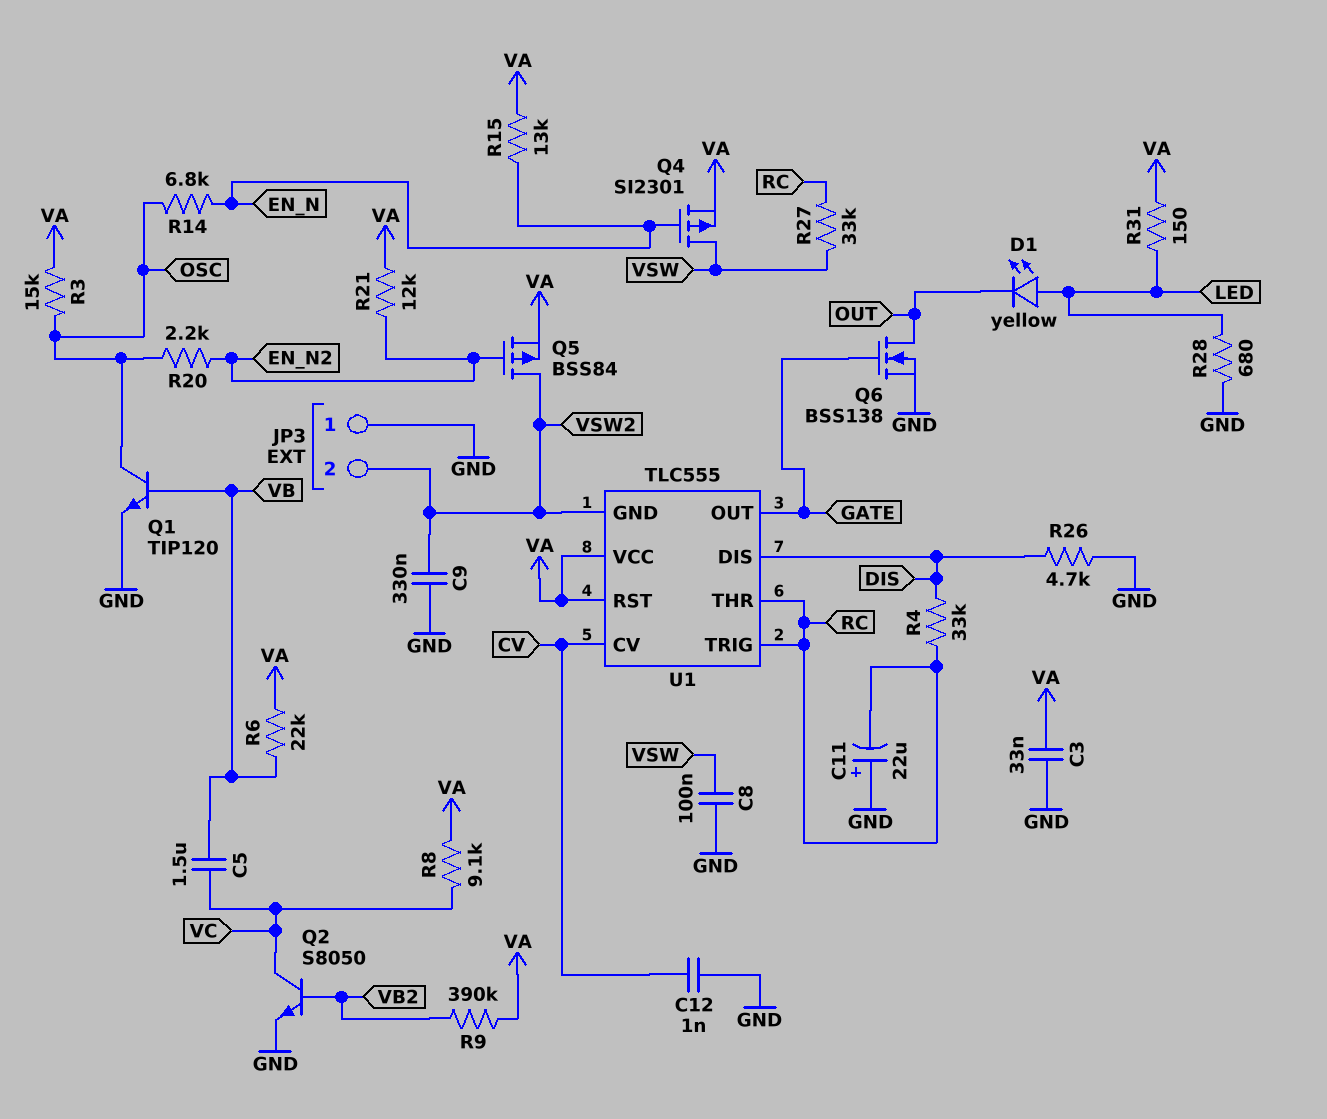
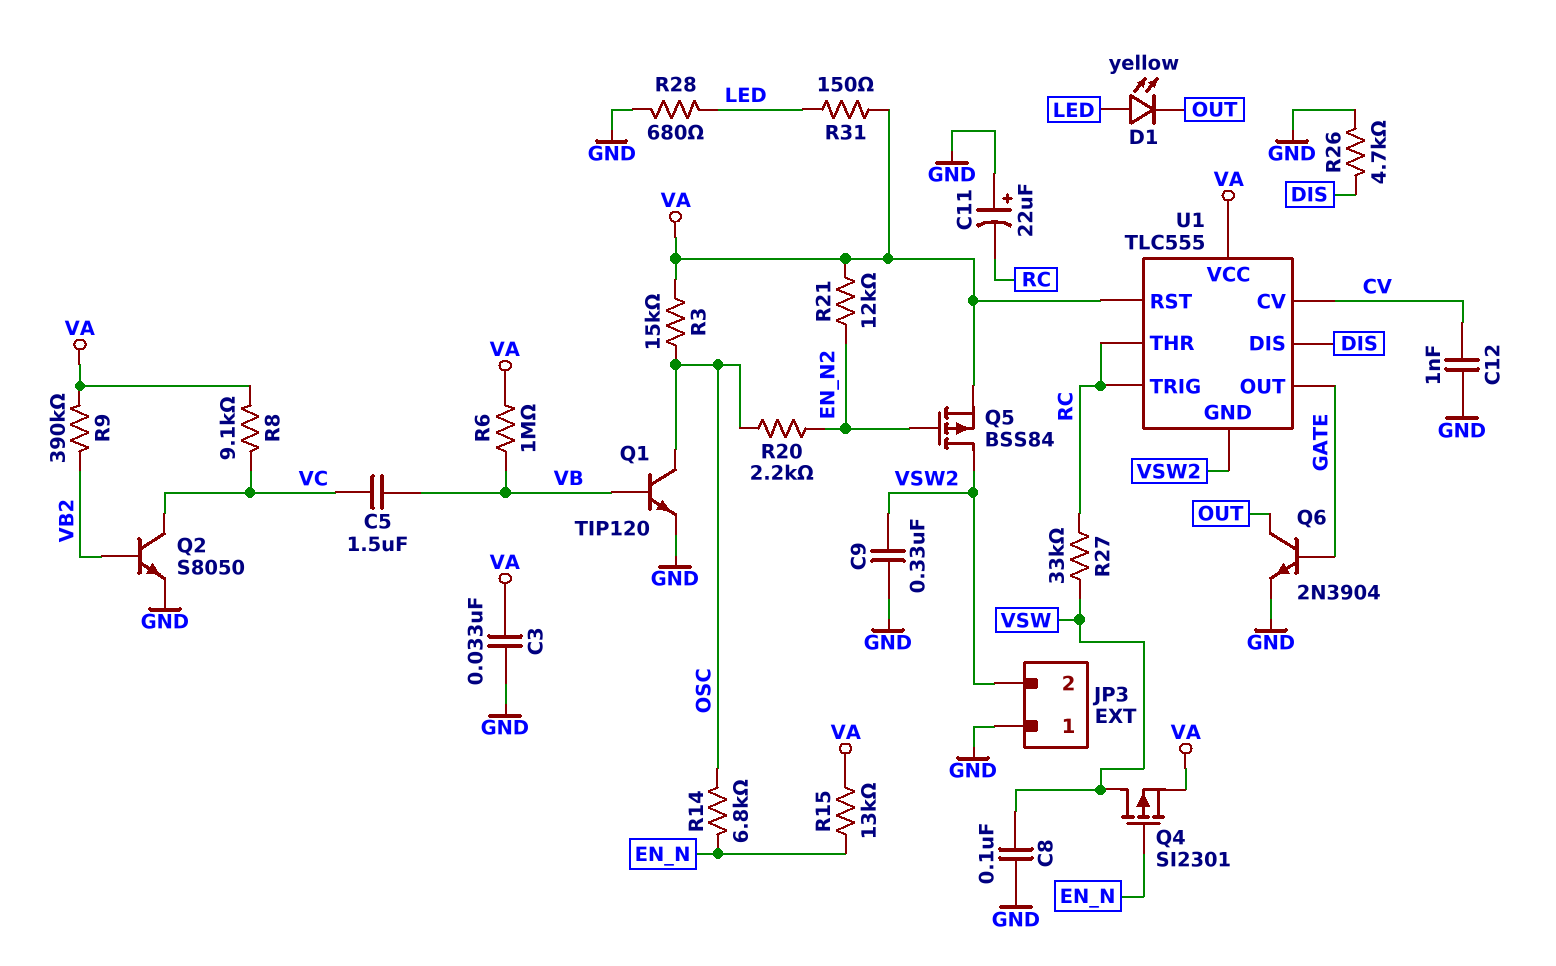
Q6: NMOS BSS138 (G GATE, D OUT, S GND) -> NPN 2N3904 (B GATE, C OUT, E GND)
R4: 33k (DIS, RC) -> none
R6: 22k (VA, VB) -> 1M (VA, VB)

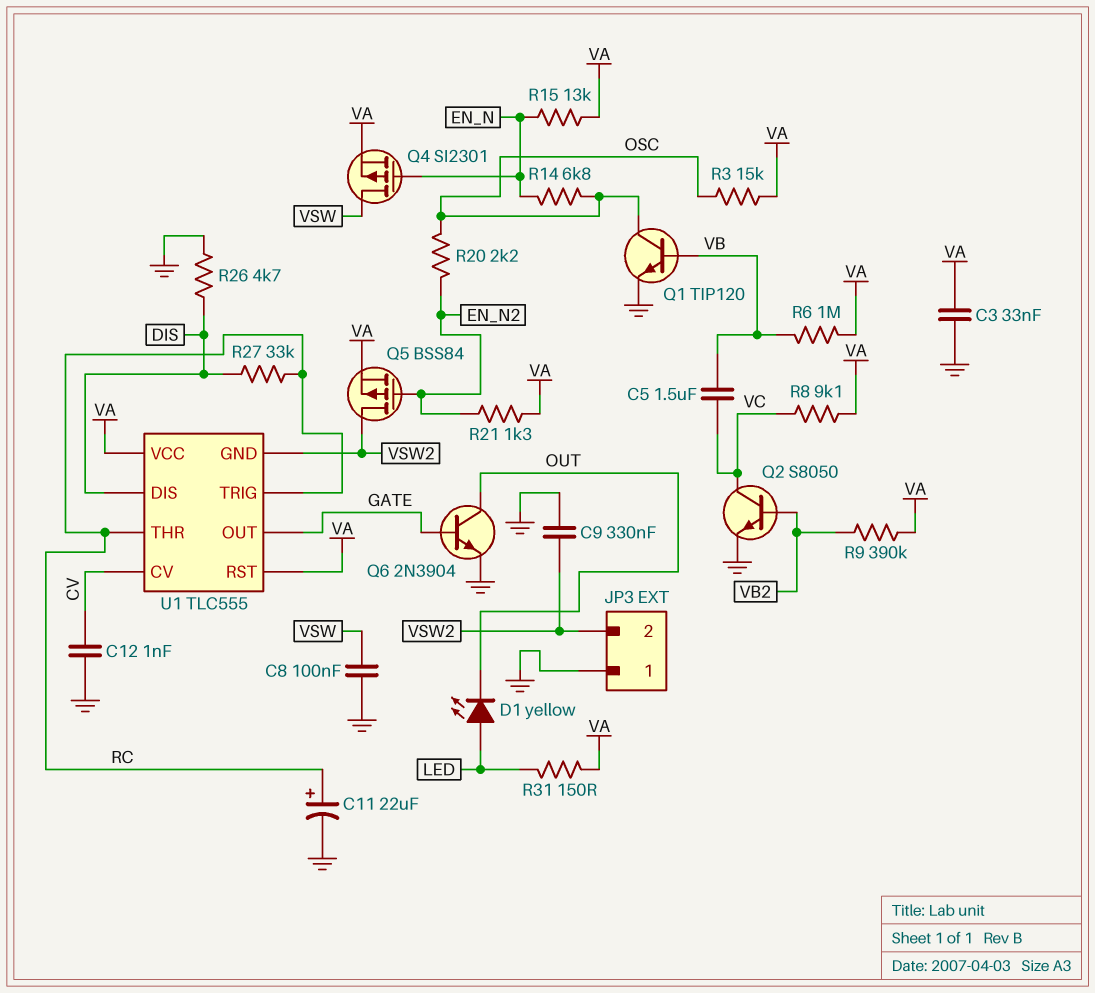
C11: 22uF (plus GND, minus RC) -> 22uF (plus RC, minus GND)
R21: 12k (EN_N2, VA) -> 1.3k (EN_N2, VA)
R27: 33k (RC, VSW) -> 33k (DIS, RC)
R28: 680 (GND, LED) -> none

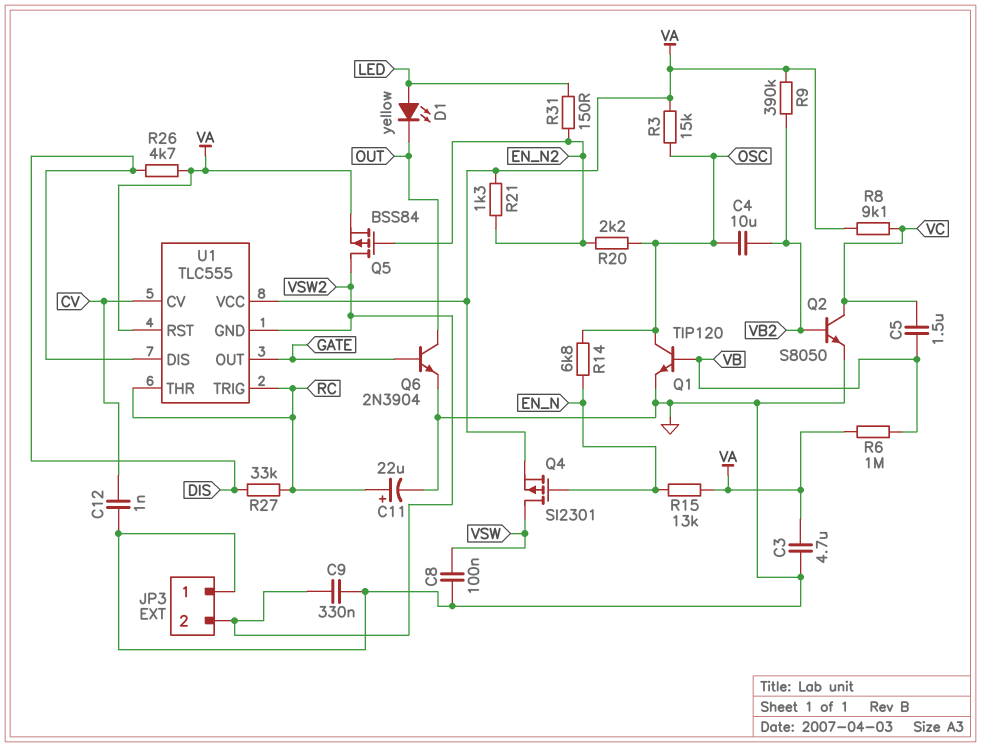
C3: 33nF (GND, VA) -> 4.7uF (GND, VA)
C4: none -> 10uF (OSC, VB2)
R26: 4.7k (DIS, GND) -> 4.7k (DIS, VA)
R31: 150 (LED, VA) -> 150 (EN_N2, LED)

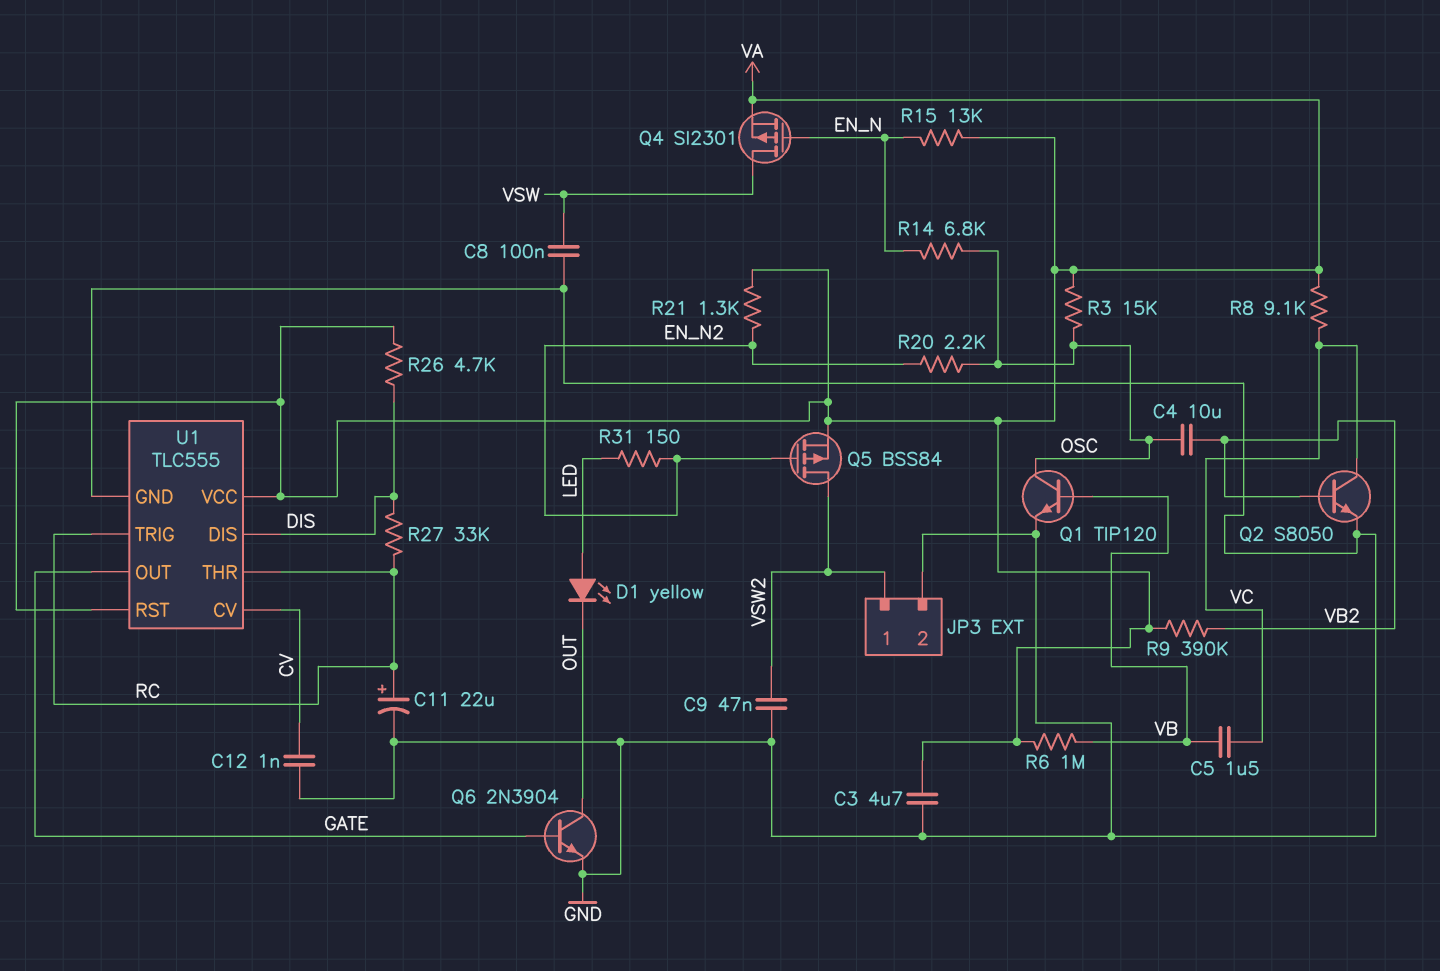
C9: 330nF (GND, VSW2) -> 47nF (GND, VSW2)
JP3 pin 1: GND -> VSW2
JP3 pin 2: VSW2 -> GND
U1 pin GND: VSW2 -> GND

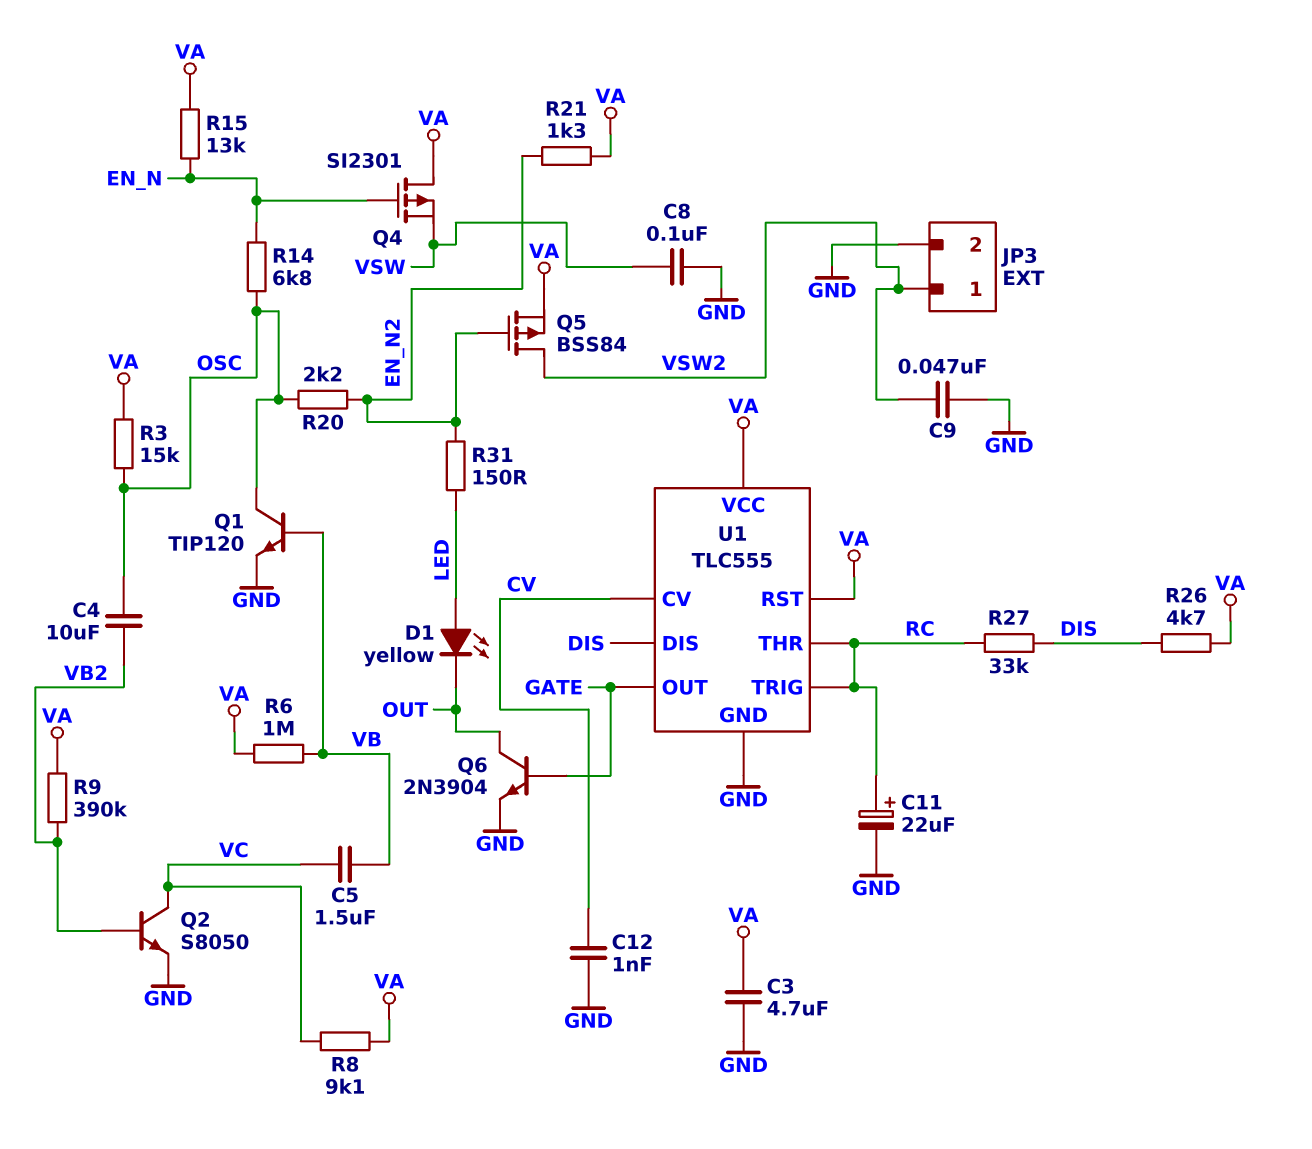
Q4: PMOS SI2301 (G EN_N, D VSW, S VA) -> PMOS SI2301 (G EN_N, D VA, S VSW)

